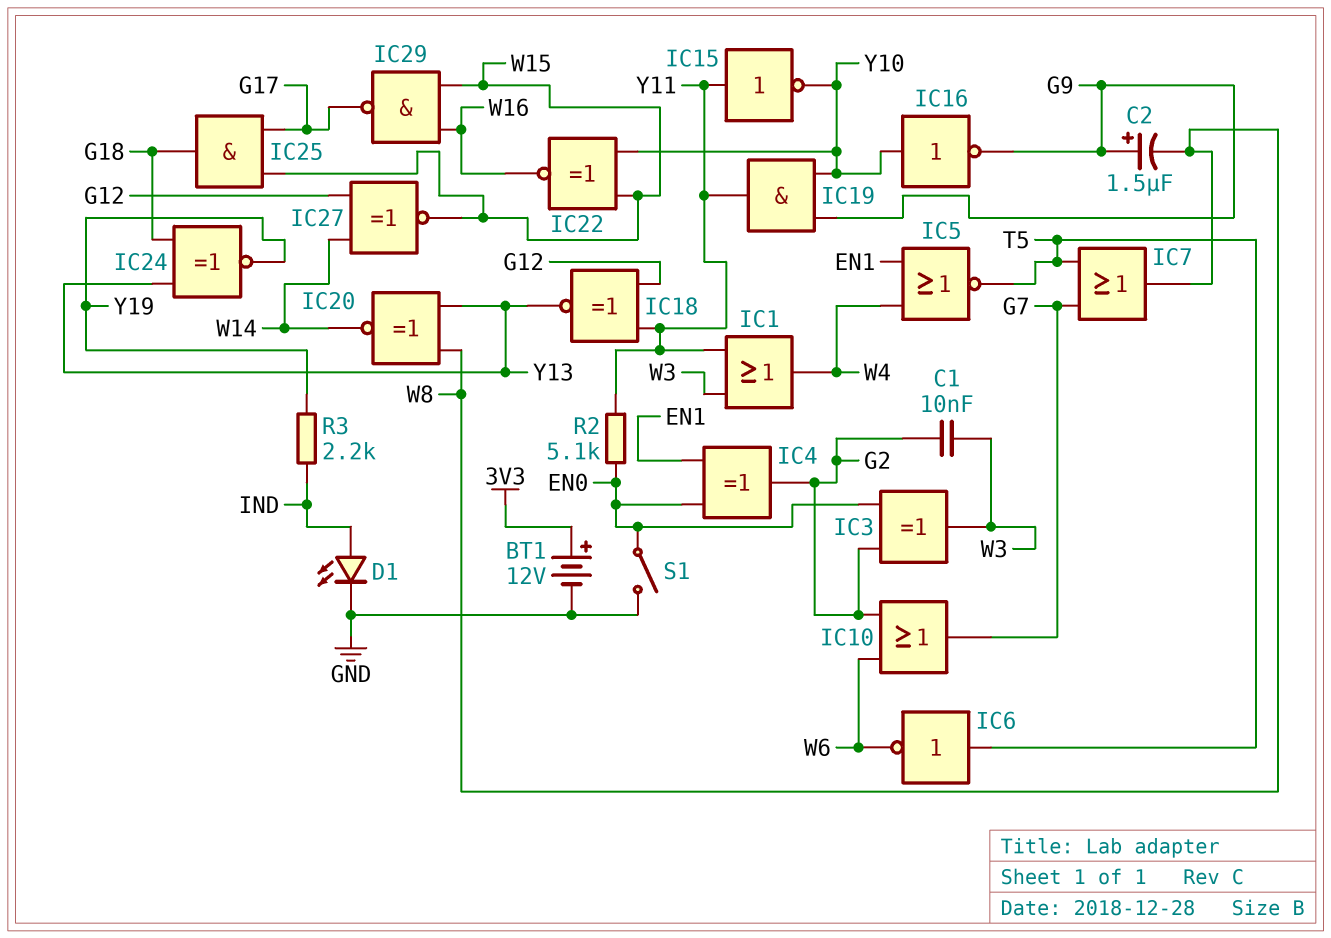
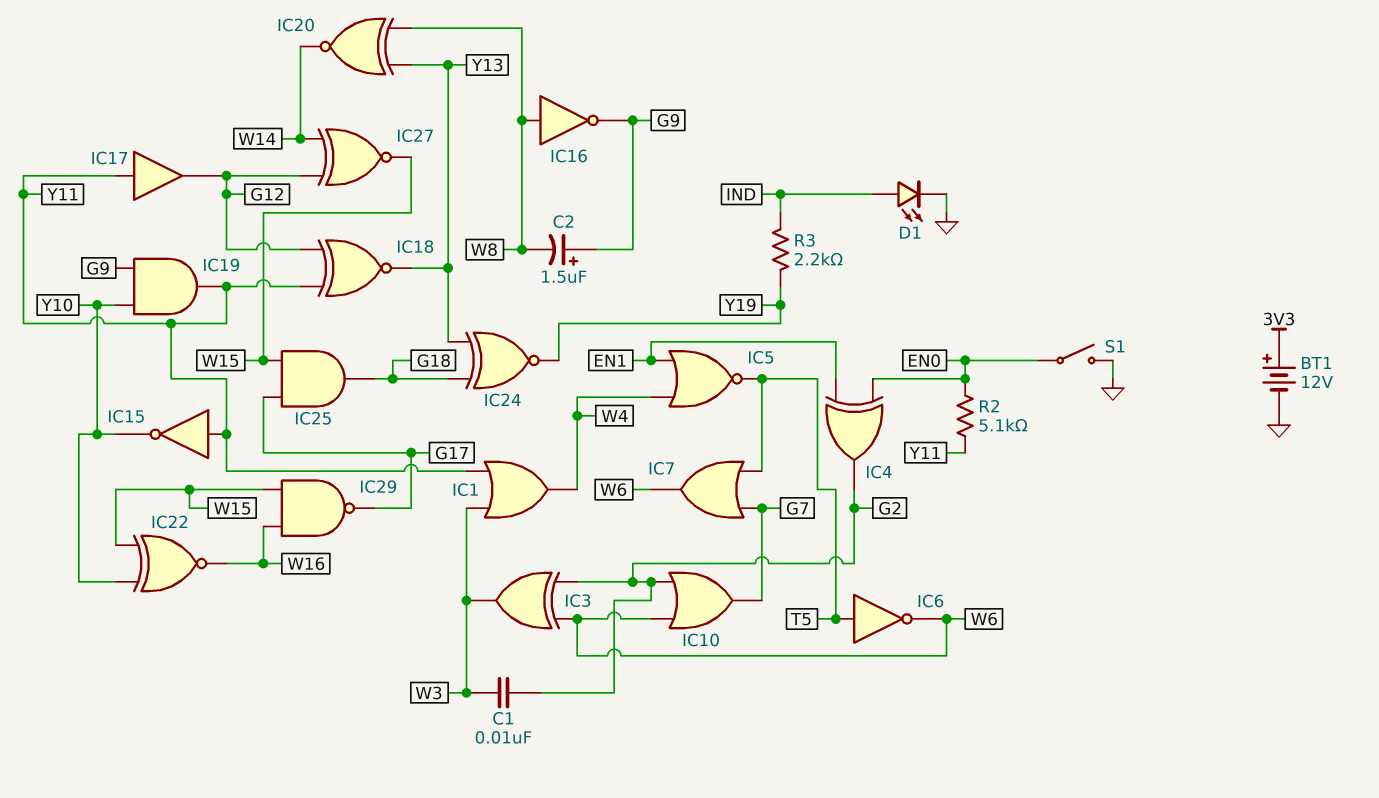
IC3: XOR (in EN0, in G2, out W3) -> XOR (in G2, in W6, out W3)
IC7: OR (in G7, in T5, out W8) -> OR (in G7, in T5, out W6)
IC16: NOT (in Y10, out G9) -> NOT (in W8, out G9)
IC17: none -> buffer (in Y11, out G12)

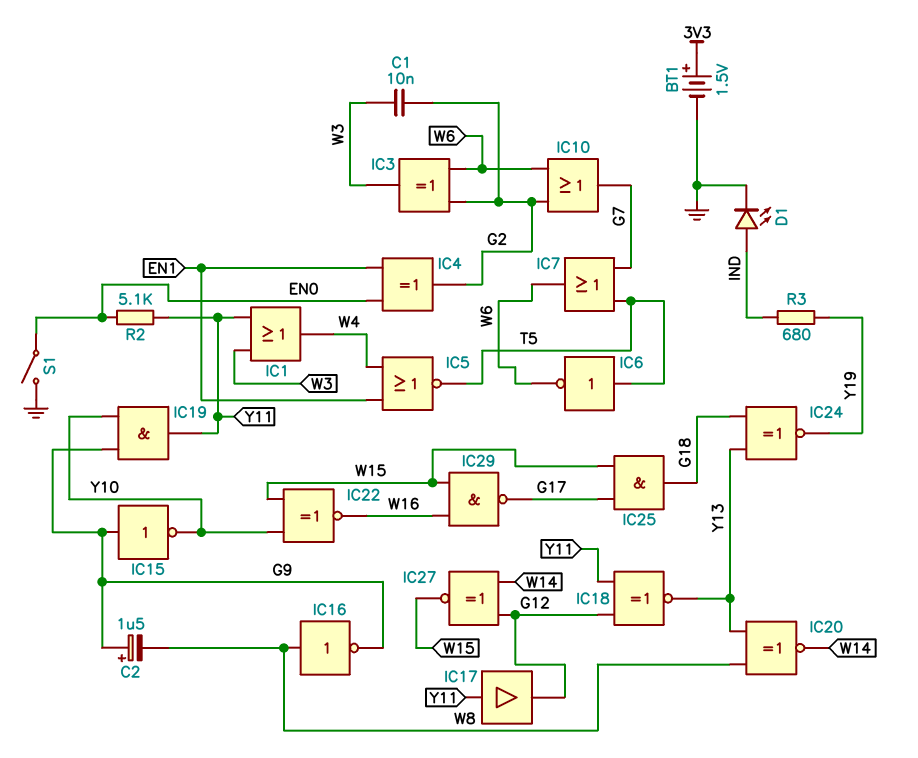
BT1: 12V (plus 3V3, minus GND) -> 1.5V (plus 3V3, minus GND)
IC15: NOT (in Y11, out Y10) -> NOT (in G9, out Y10)
R3: 2.2k (IND, Y19) -> 680 (IND, Y19)

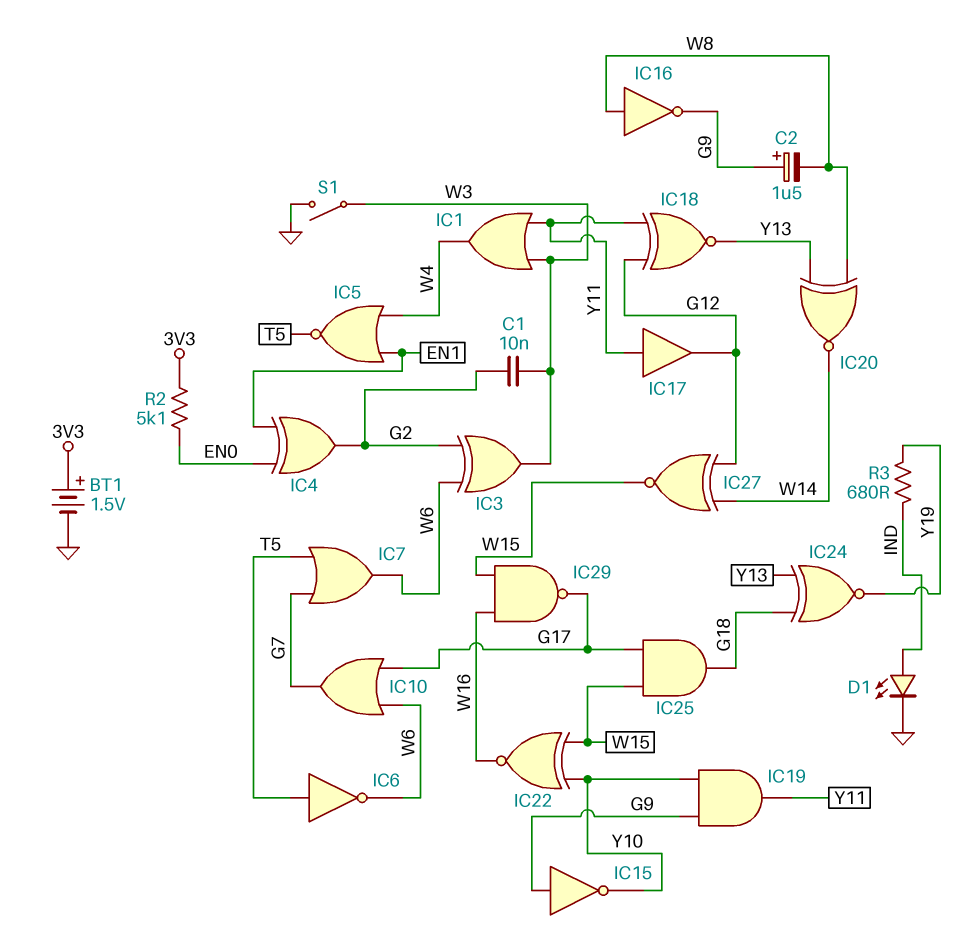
IC10: OR (in G2, in W6, out G7) -> OR (in G17, in W6, out G7)
R2: 5.1k (EN0, Y11) -> 5.1k (3V3, EN0)
S1: switch (EN0, GND) -> switch (GND, W3)

